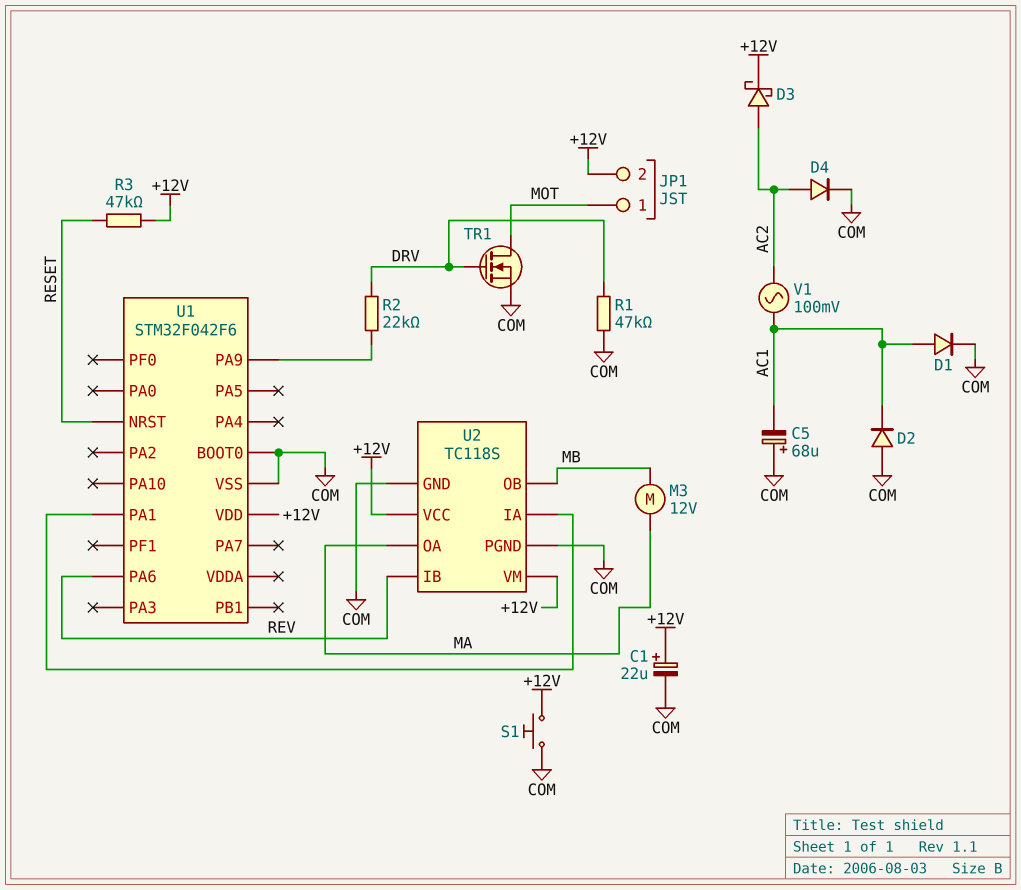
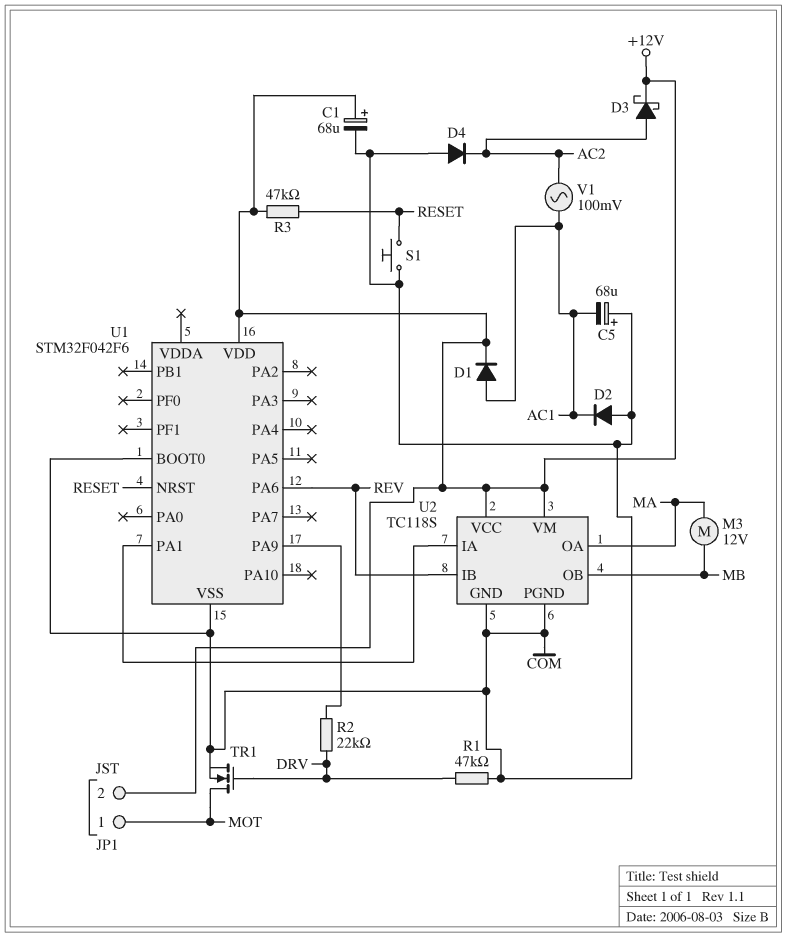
C1: 22uF (plus +12V, minus COM) -> 68uF (plus +12V, minus COM)
D1: diode (A AC1, K COM) -> diode (A AC1, K +12V)
D4: diode (A AC2, K COM) -> diode (A COM, K AC2)
S1: button (+12V, COM) -> button (COM, RESET)

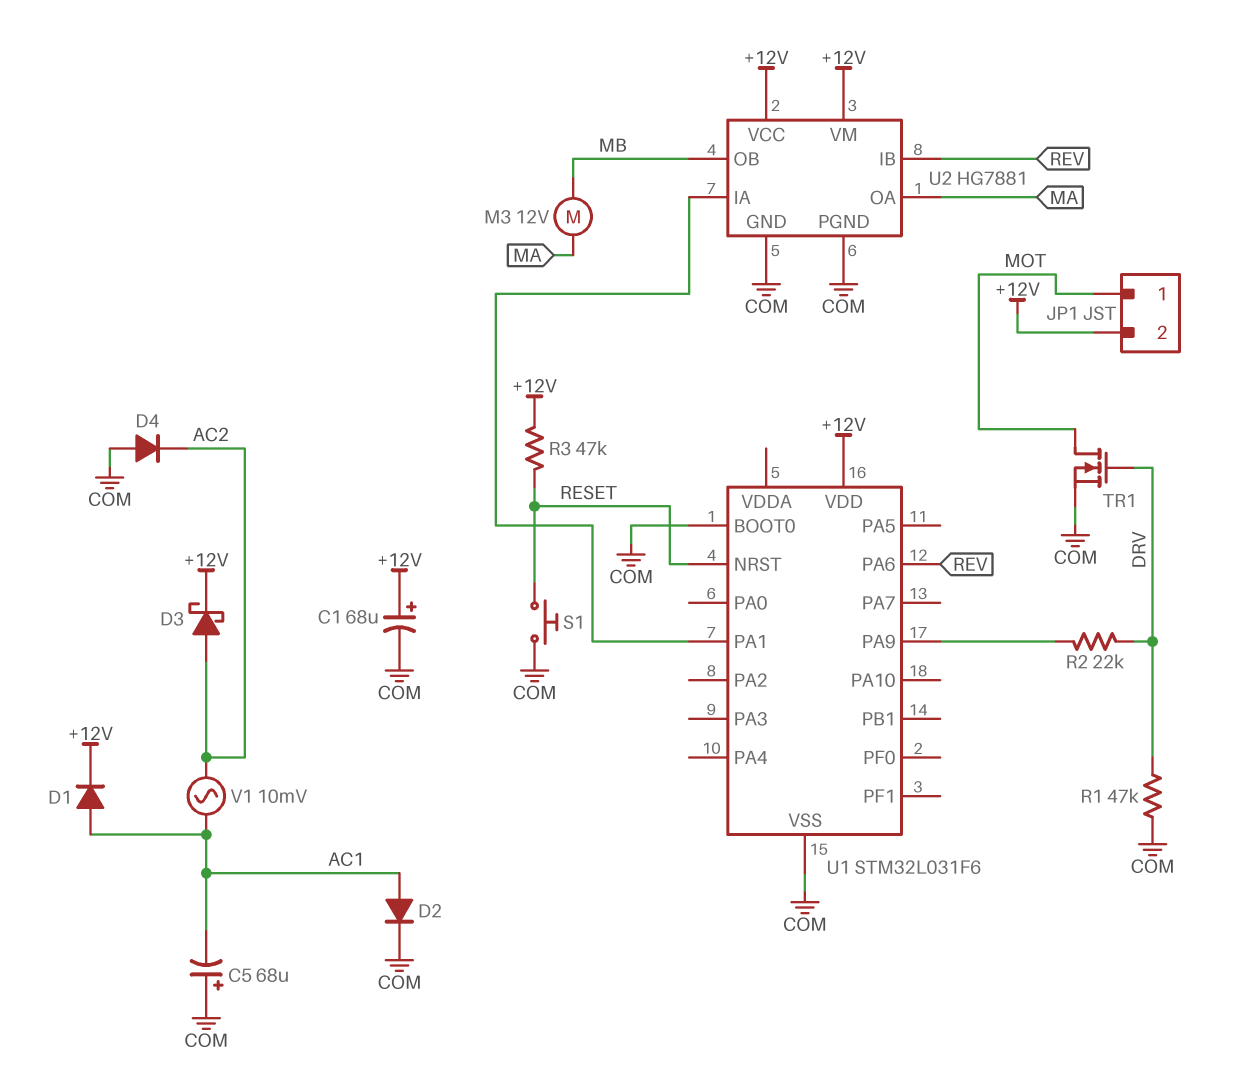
D2: diode (A COM, K AC1) -> diode (A AC1, K COM)
U1: STM32F042F6 -> STM32L031F6
U2: TC118S -> HG7881
V1: AC 100mV (AC1, AC2) -> AC 10mV (AC1, AC2)

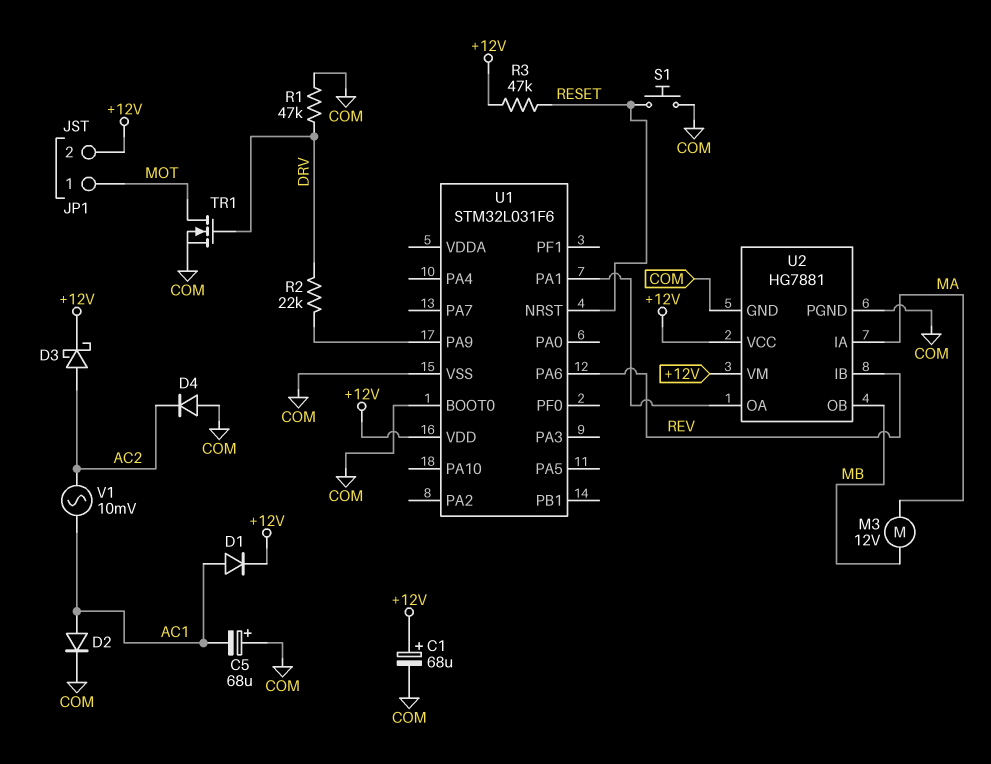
U2 pin IA: U1/PA1 -> MA
U2 pin OA: MA -> U1/PA1

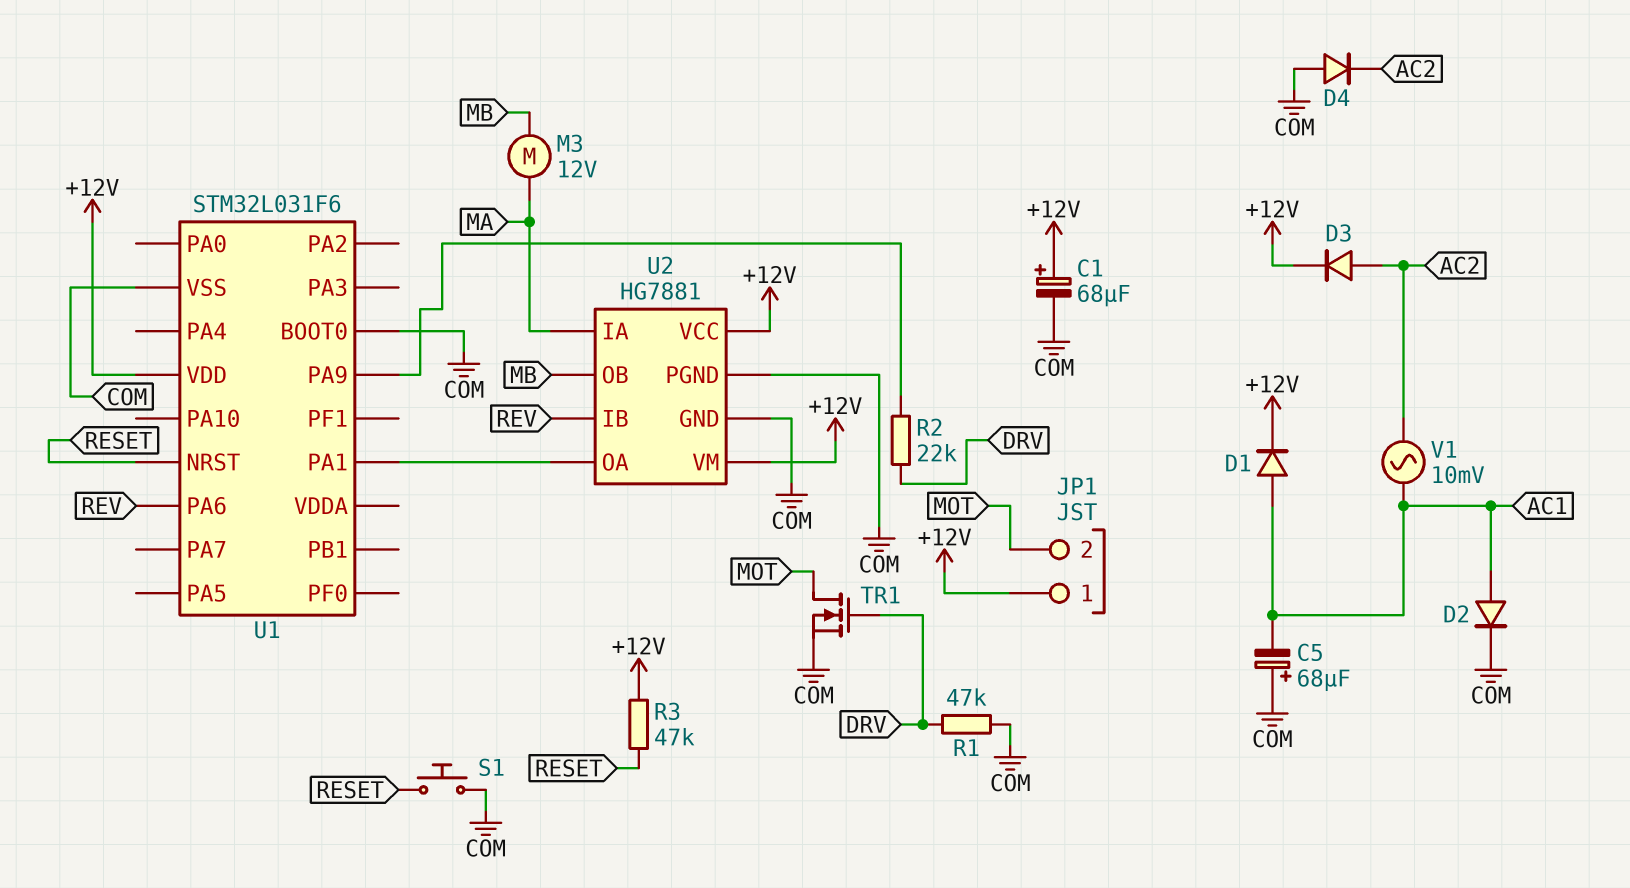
D3: schottky (A AC2, K +12V) -> diode (A AC2, K +12V)
JP1 pin 1: MOT -> +12V
JP1 pin 2: +12V -> MOT

